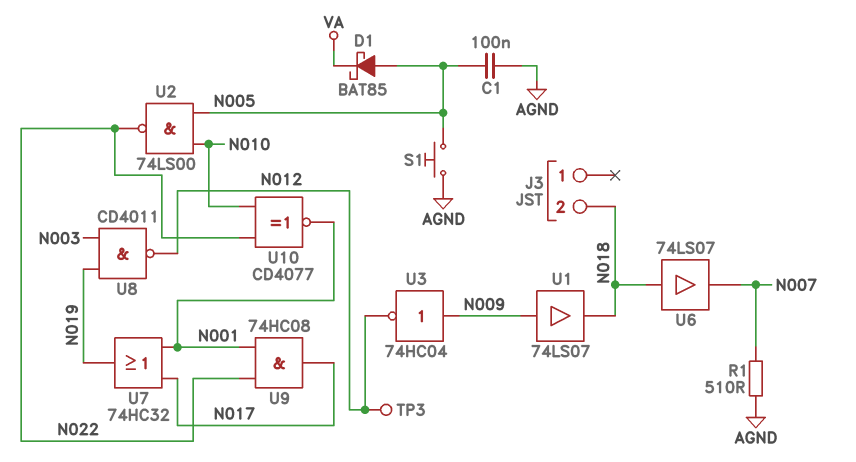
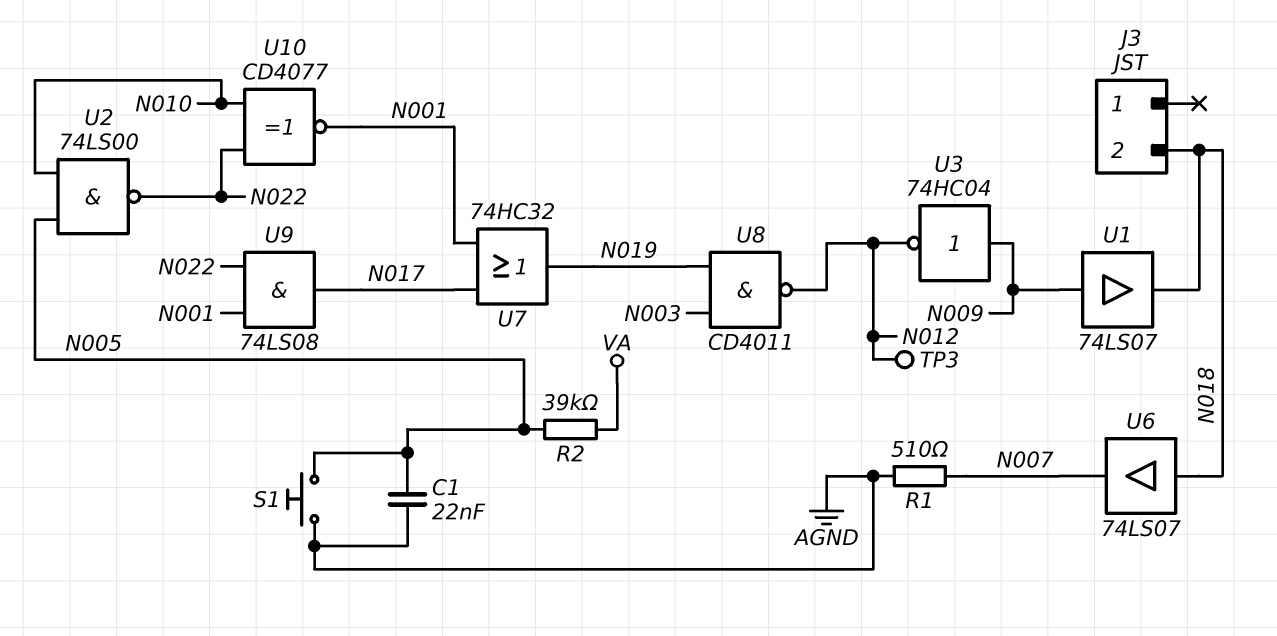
C1: 100nF (AGND, N005) -> 22nF (AGND, N005)
D1: schottky BAT85 (A N005, K VA) -> none
R2: none -> 39k (N005, VA)
U9: AND 74HC08 (in N001, in N022, out N017) -> AND 74LS08 (in N001, in N022, out N017)

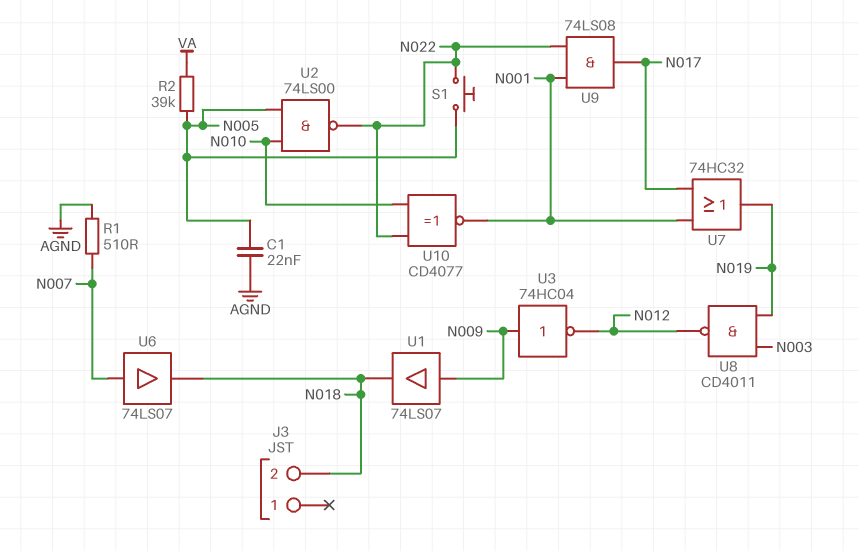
S1: button (AGND, N005) -> button (N005, N022)
TP3: test point (N012) -> none
U6: buffer 74LS07 (in N018, out N007) -> buffer 74LS07 (in N007, out N018)

